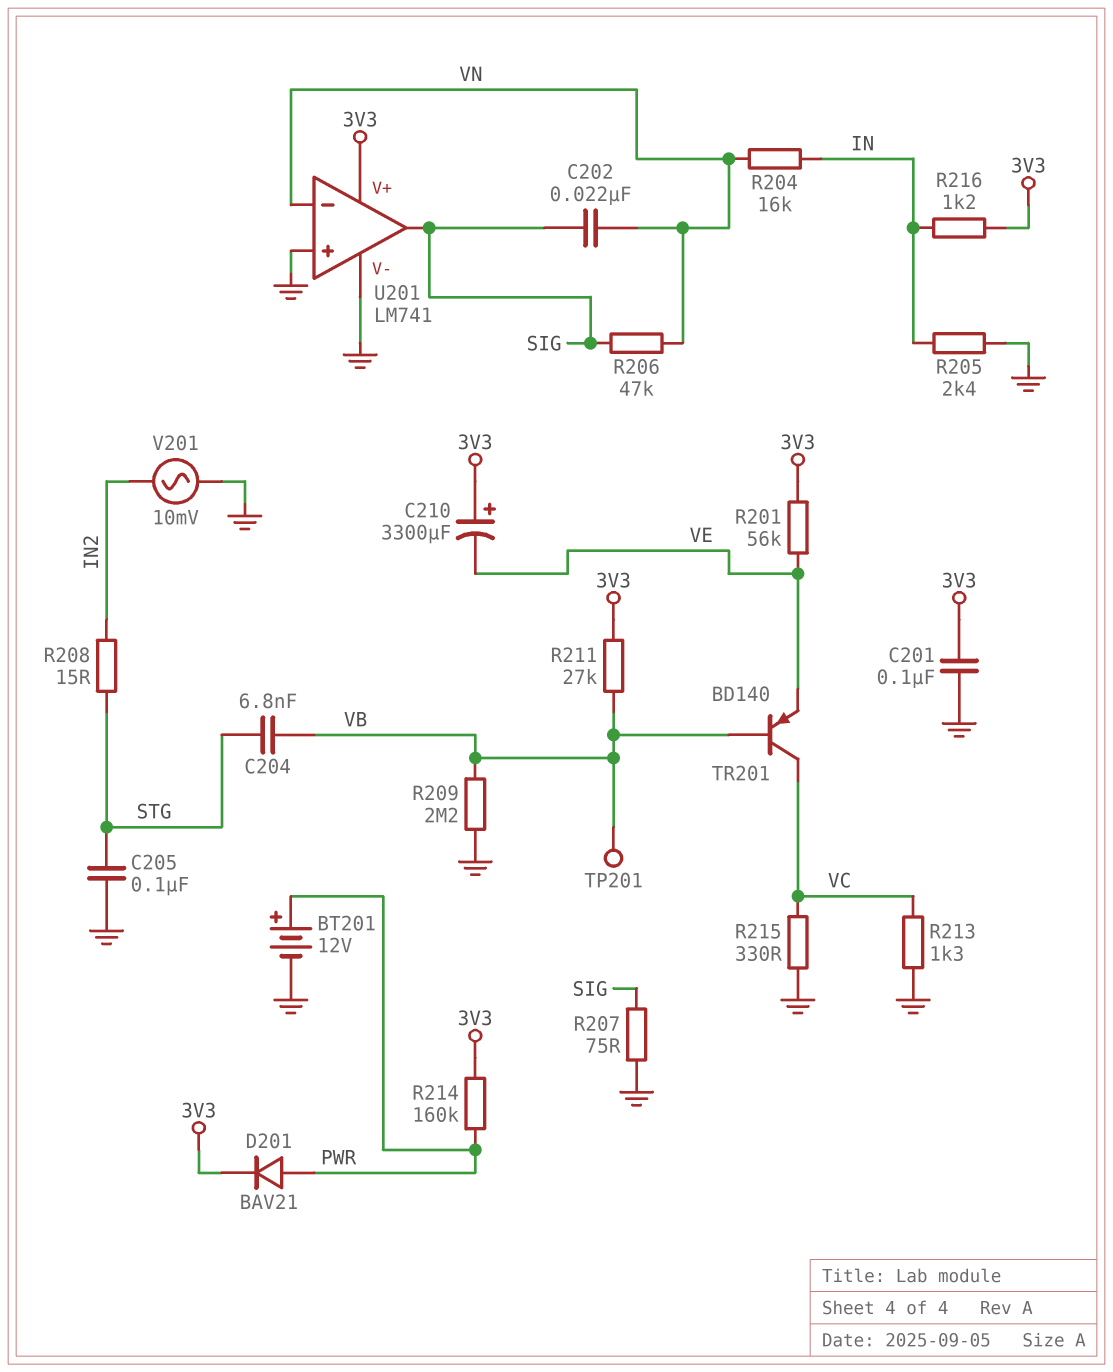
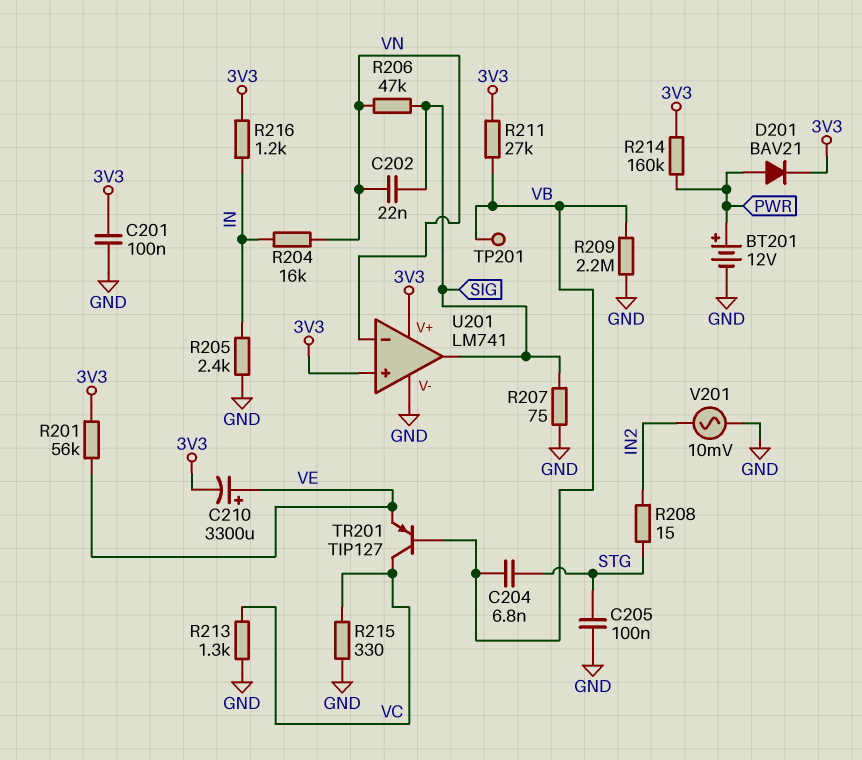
C210: 3300uF (plus 3V3, minus VE) -> 3300uF (plus VE, minus 3V3)
TR201: PNP BD140 (B VB, C VC, E VE) -> PNP TIP127 (B VB, C VC, E VE)
U201 pin in+: GND -> 3V3

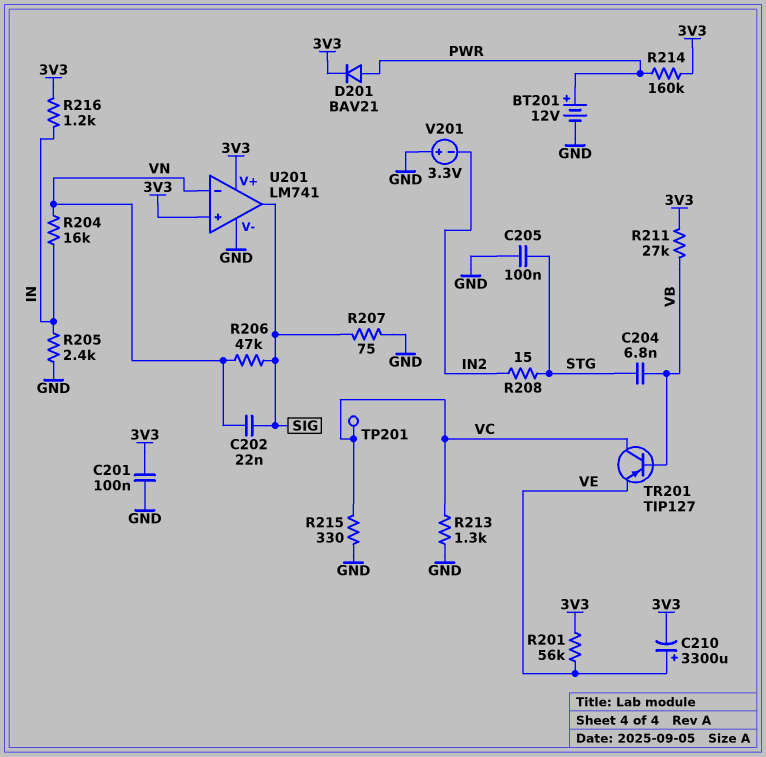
R209: 2.2M (GND, VB) -> none
TP201: test point (VB) -> test point (VC)
V201: AC 10mV (GND, IN2) -> 3.3V (plus GND, minus IN2)

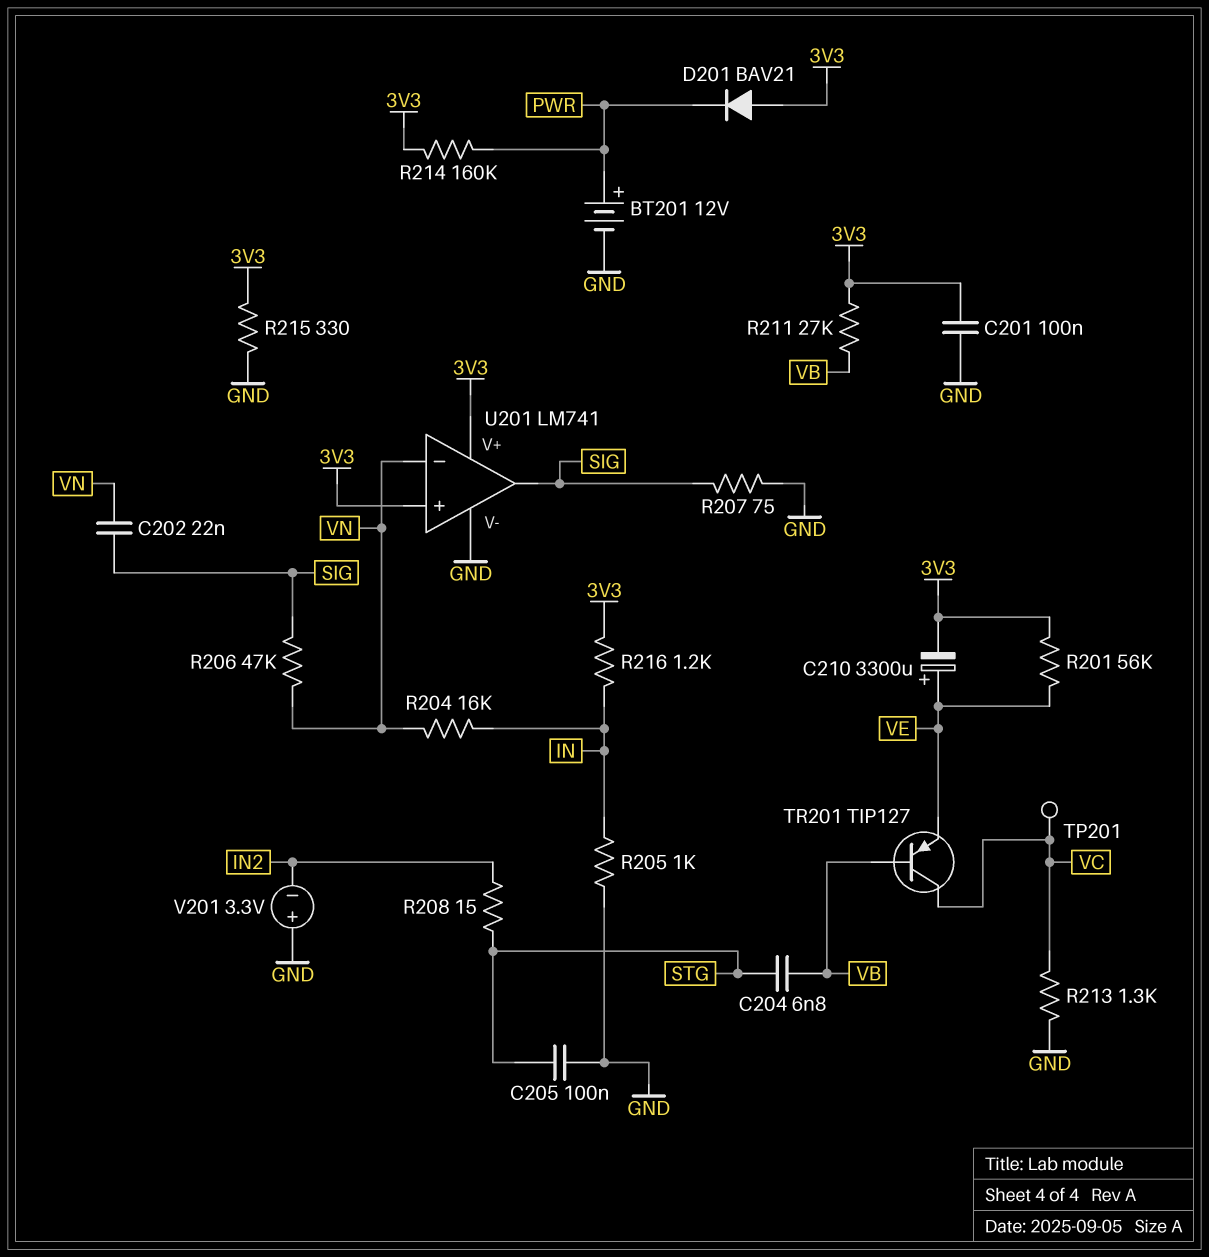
D201: diode BAV21 (A PWR, K 3V3) -> diode BAV21 (A 3V3, K PWR)
R205: 2.4k (GND, IN) -> 1k (GND, IN)
R215: 330 (GND, VC) -> 330 (3V3, GND)

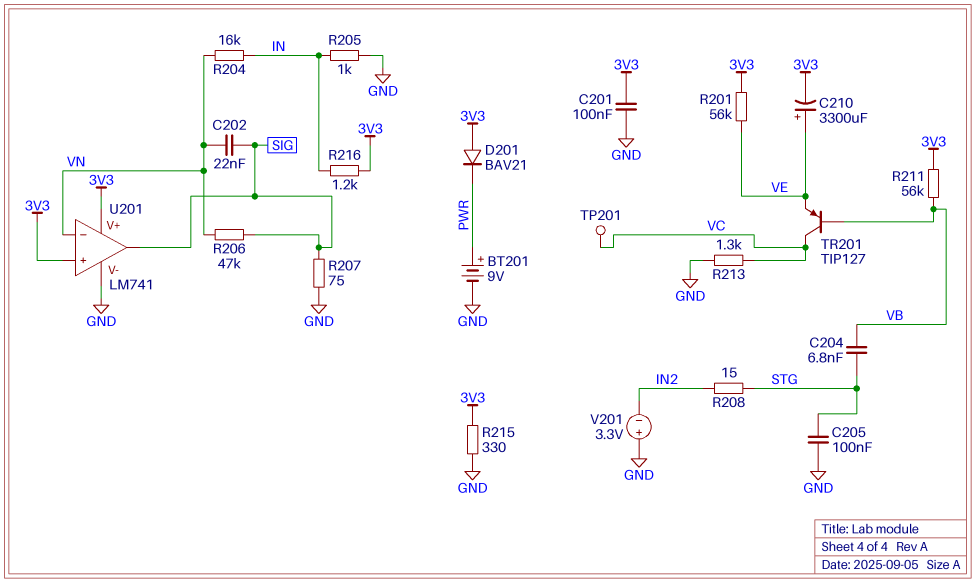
BT201: 12V (plus PWR, minus GND) -> 9V (plus PWR, minus GND)
R211: 27k (3V3, VB) -> 56k (3V3, VB)
R214: 160k (3V3, PWR) -> none

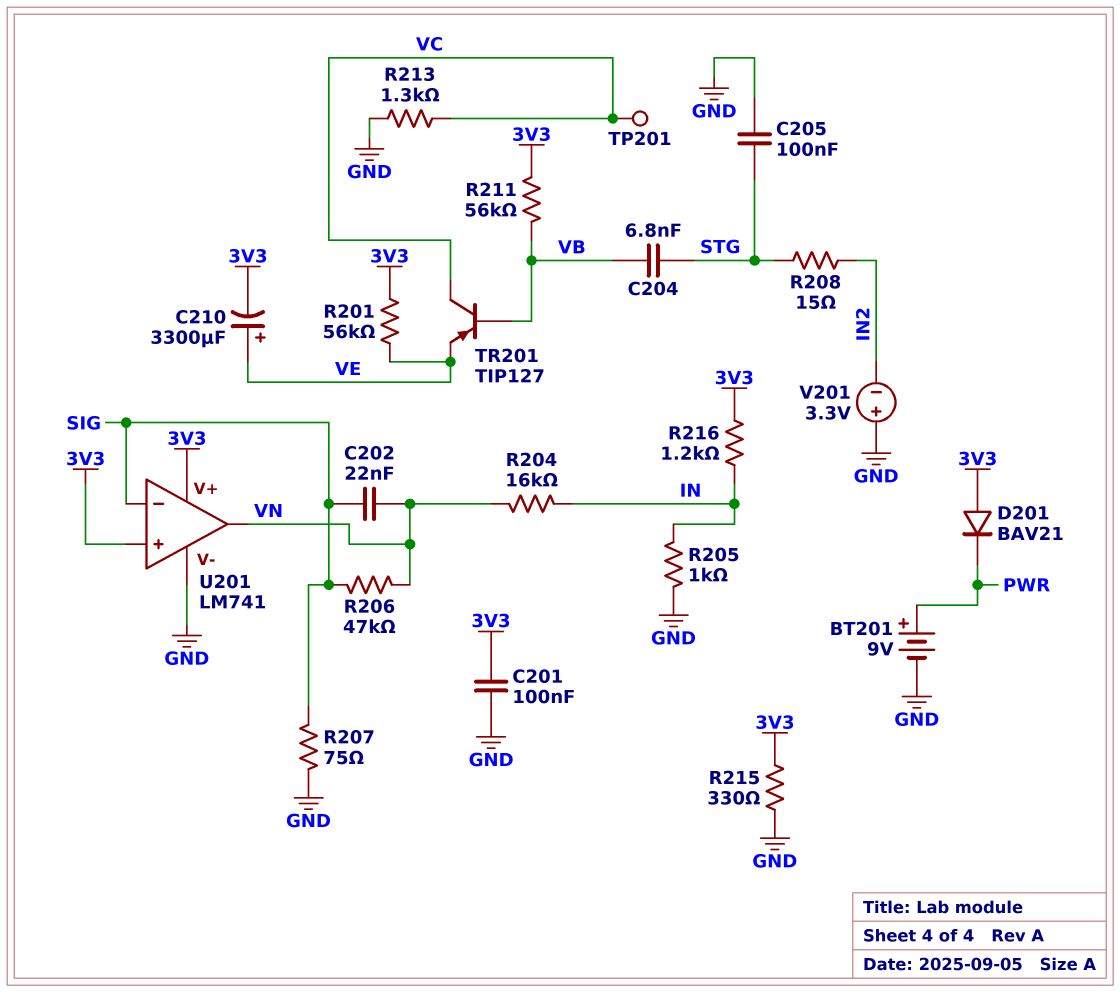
U201 pin in-: VN -> SIG
U201 pin out: SIG -> VN

